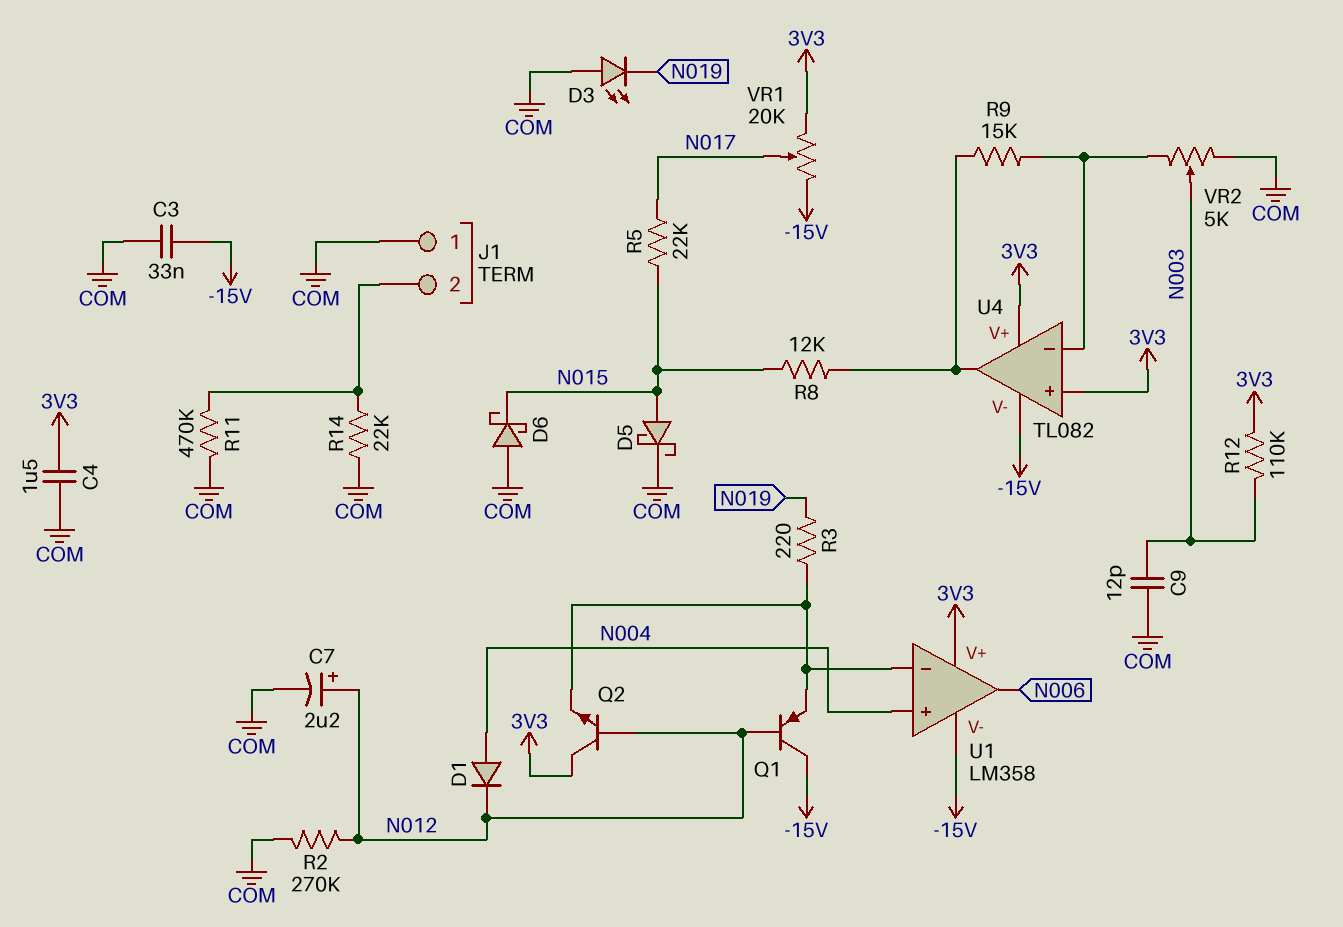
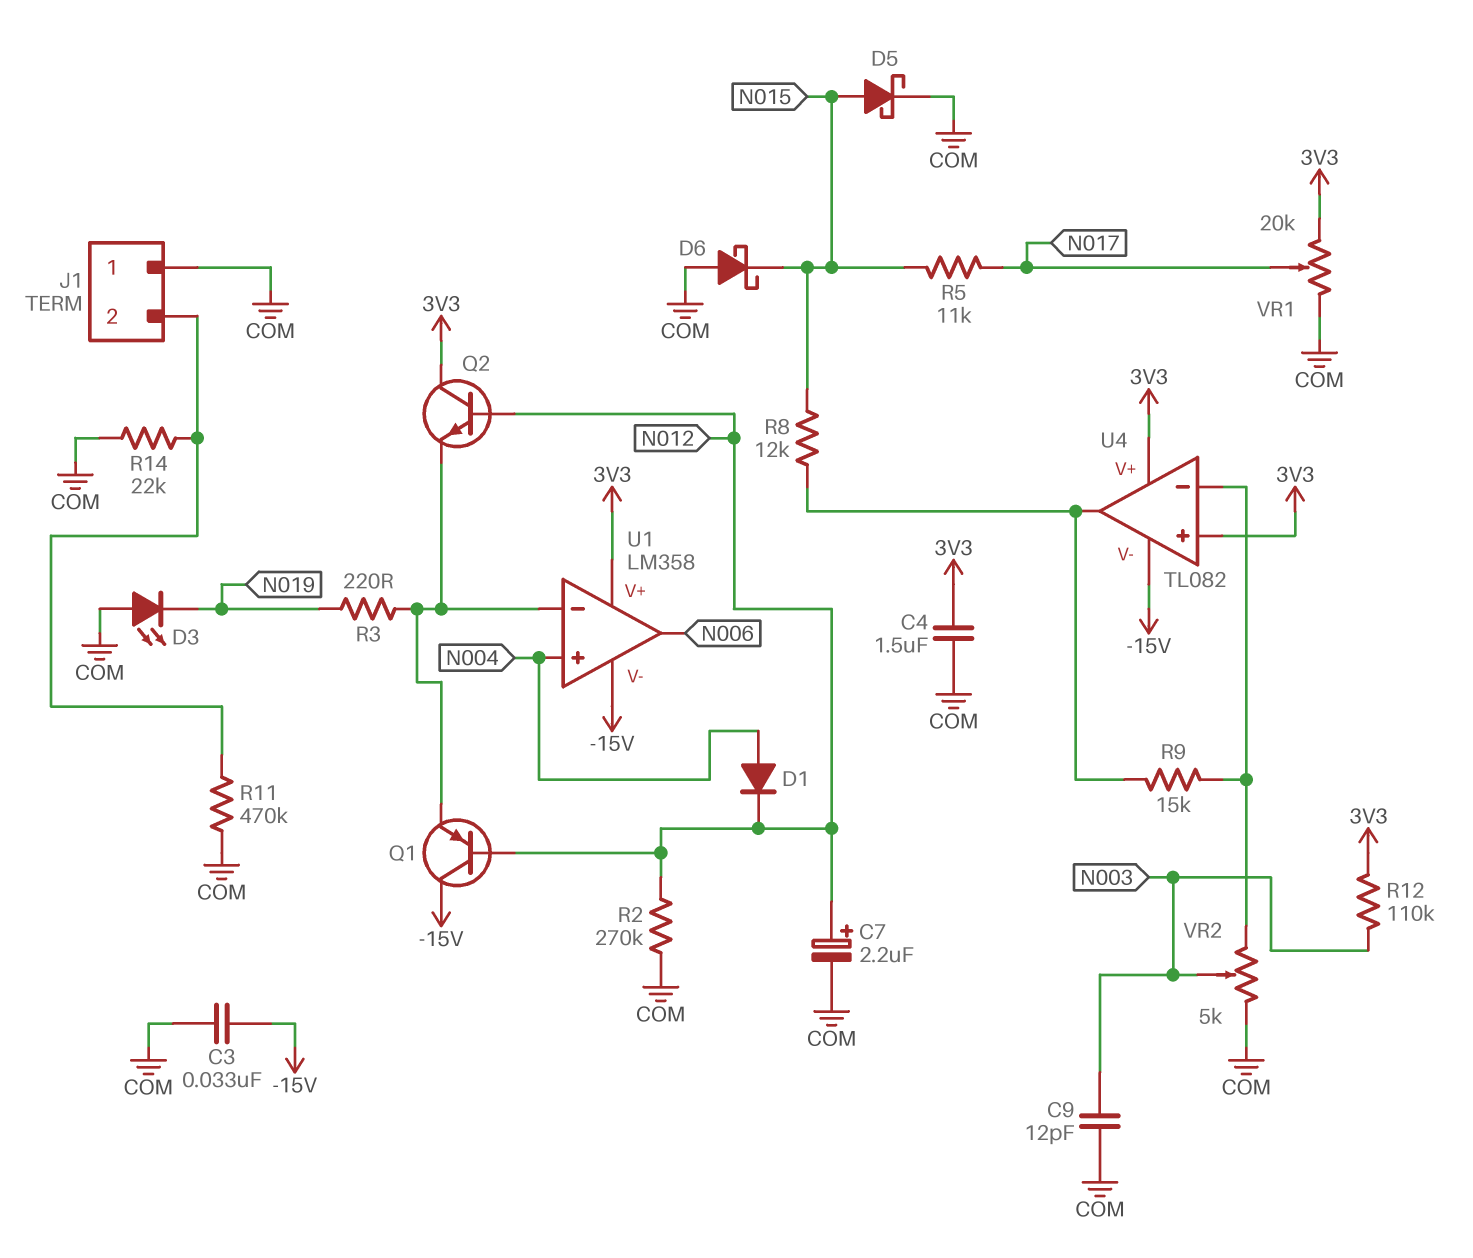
R5: 22k (N015, N017) -> 11k (N015, N017)
VR1: 20k (-15V, 3V3, wiper N017) -> 20k (3V3, COM, wiper N017)

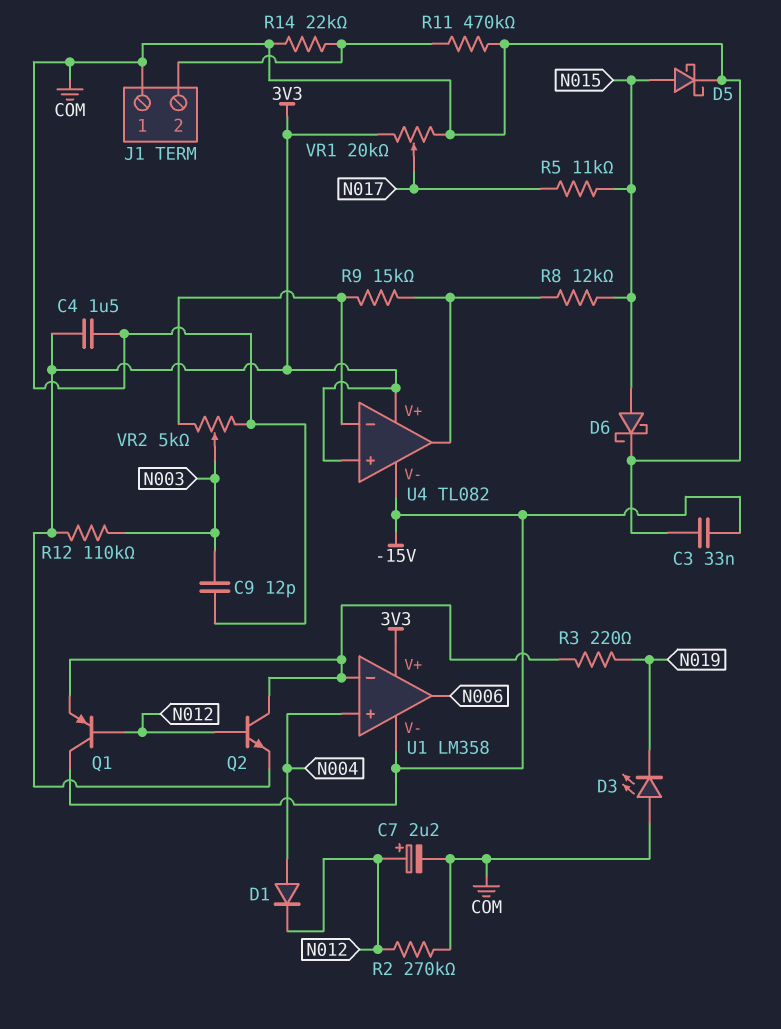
D6: schottky (A COM, K N015) -> schottky (A N015, K COM)
Q2: NPN (B N012, C 3V3, E U1/in-) -> NPN (B N012, C U1/in-, E 3V3)

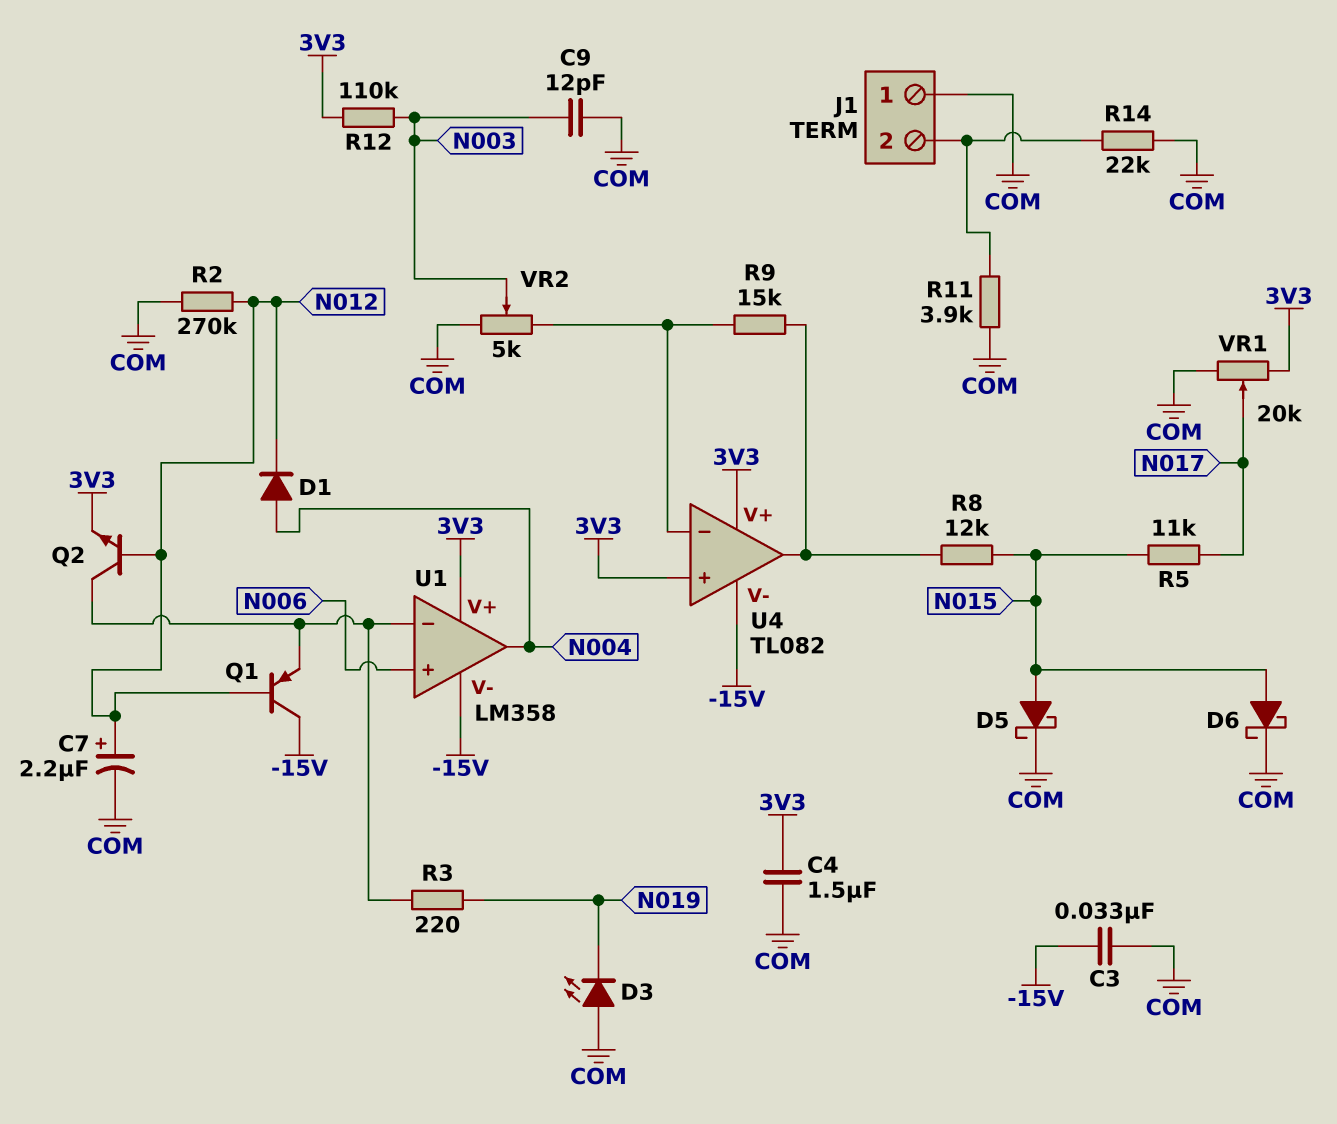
R11: 470k (COM, J1/2) -> 3.9k (COM, J1/2)
U1 pin in+: N004 -> N006
U1 pin out: N006 -> N004

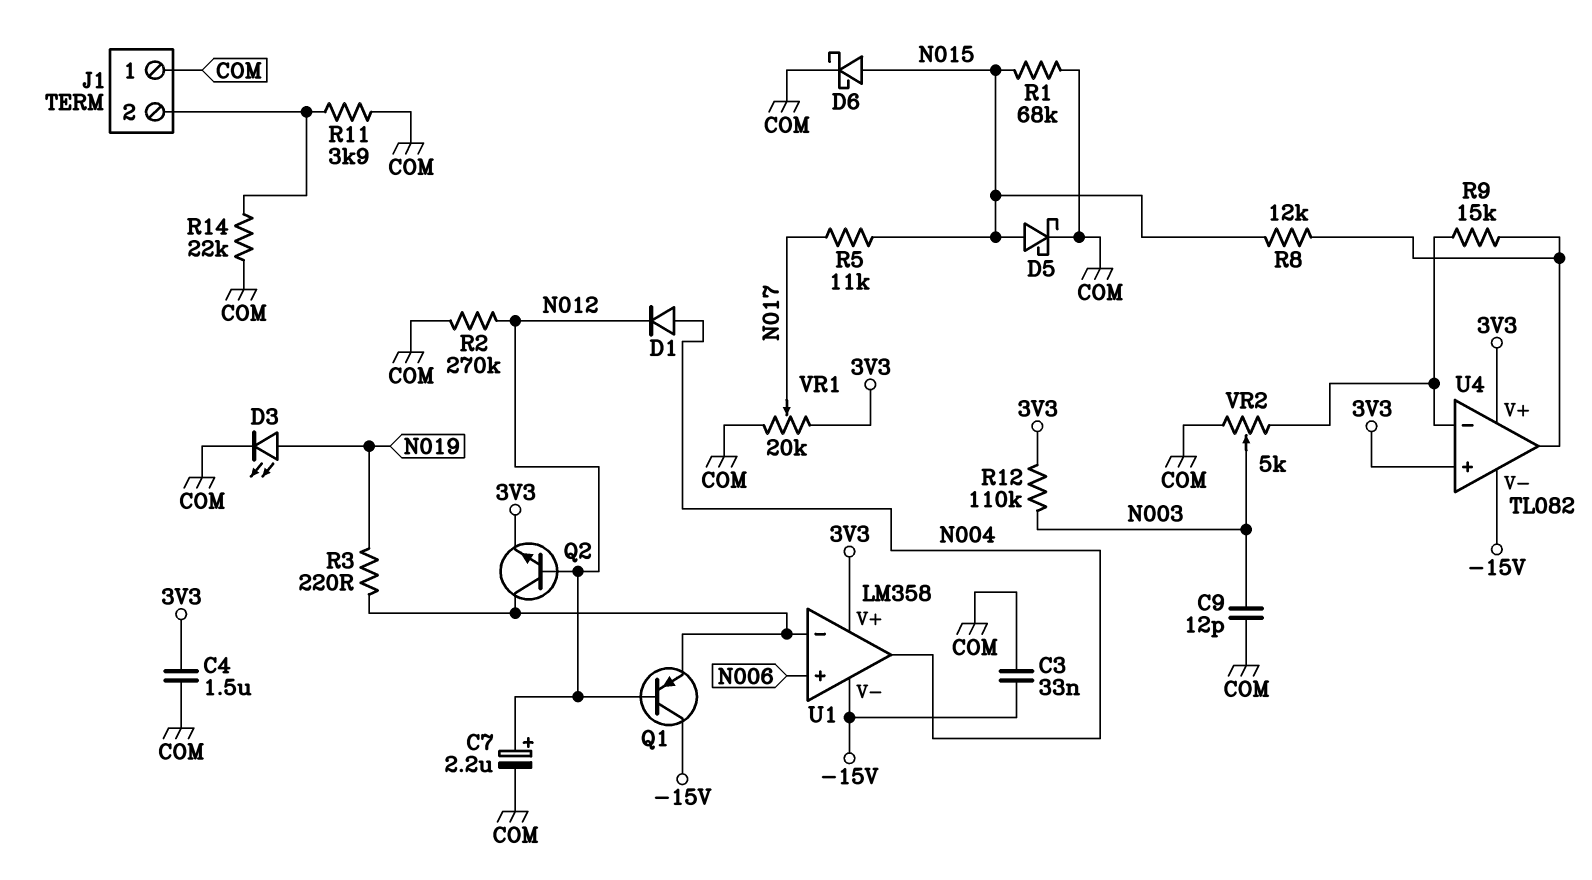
D3: LED (A COM, K N019) -> LED (A N019, K COM)
R1: none -> 68k (COM, N015)

